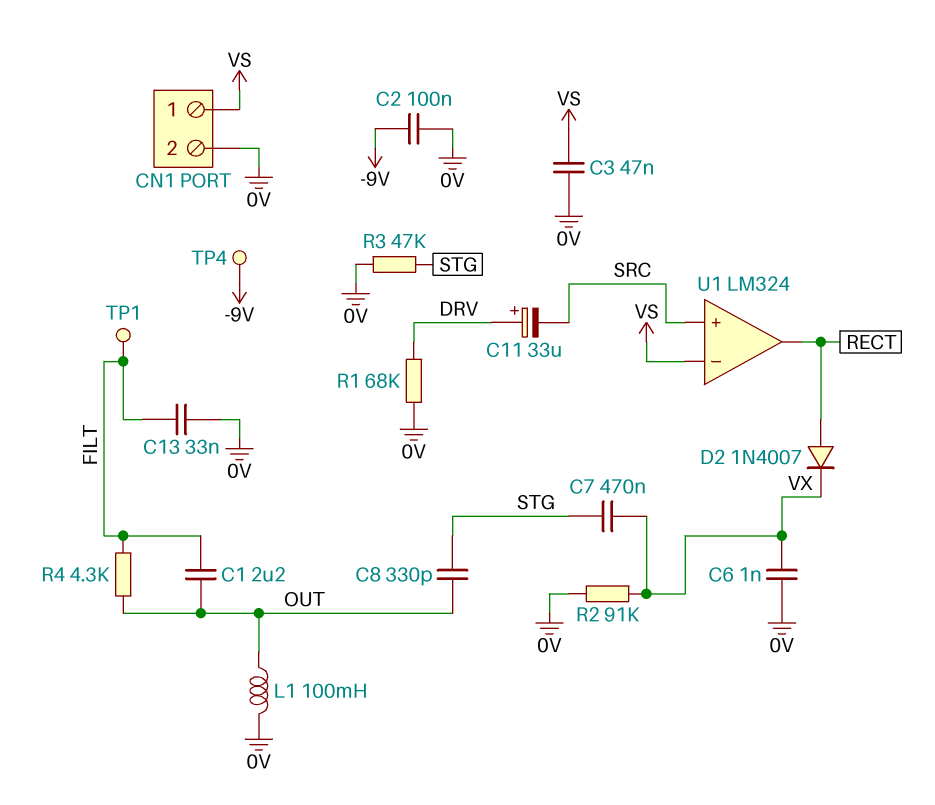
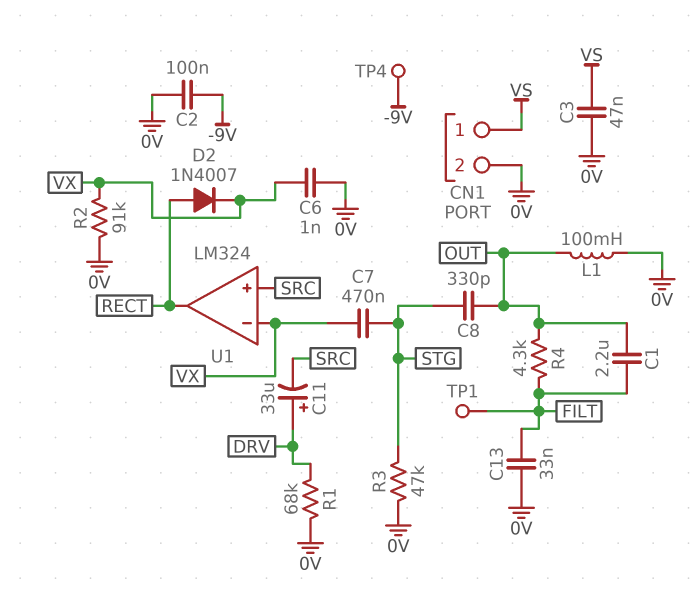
U1 pin in-: VS -> VX

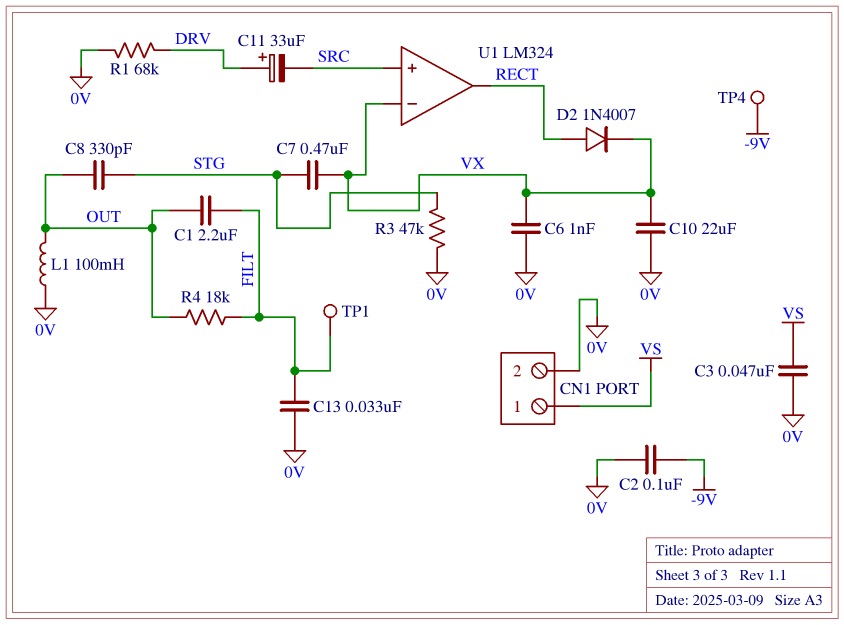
C10: none -> 22uF (0V, VX)
R2: 91k (0V, VX) -> none
R4: 4.3k (FILT, OUT) -> 18k (FILT, OUT)

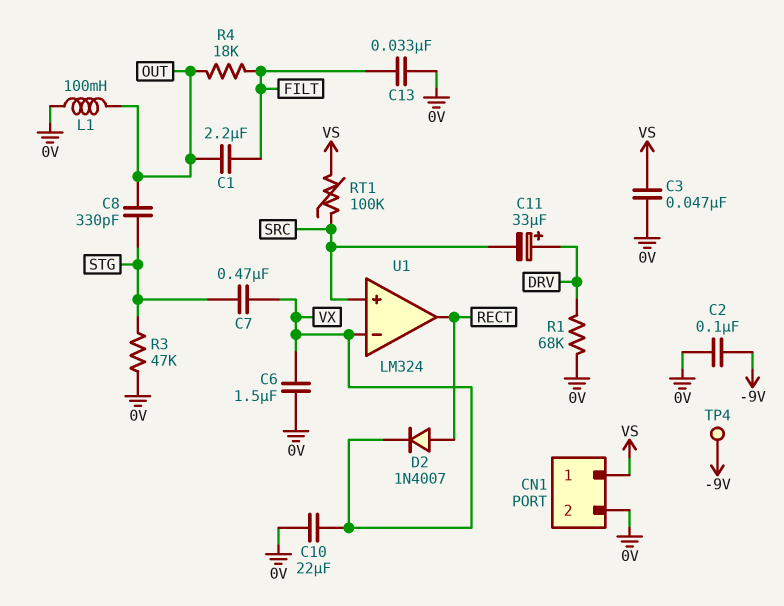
C6: 1nF (0V, VX) -> 1.5uF (0V, VX)
RT1: none -> 100k (SRC, VS)
TP1: test point (FILT) -> none

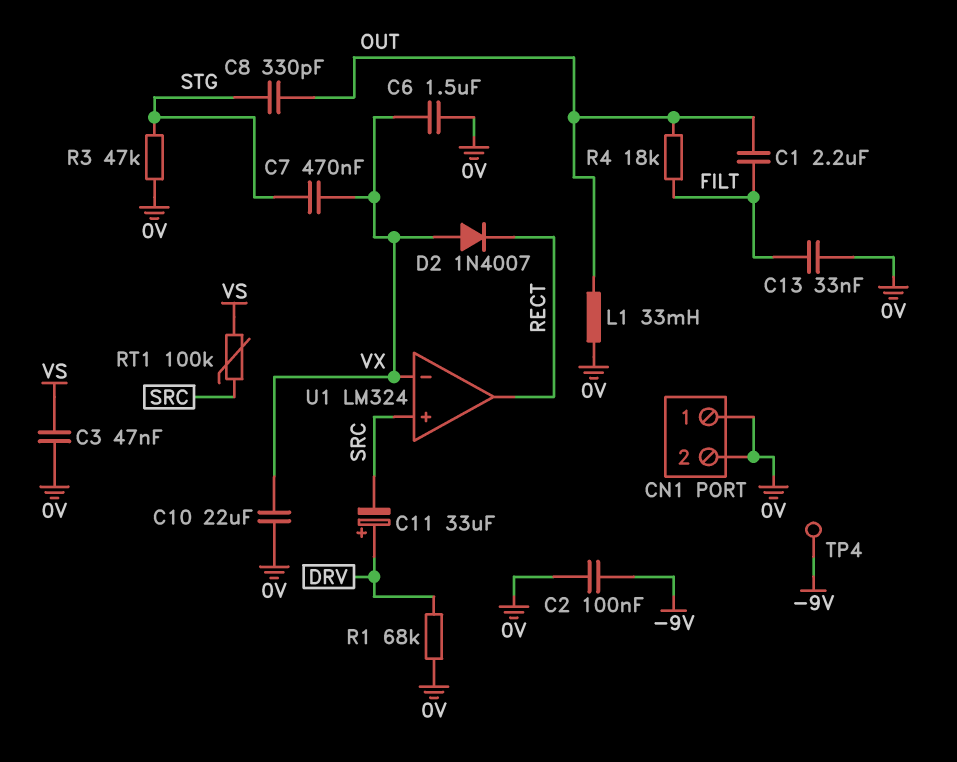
CN1 pin 1: VS -> 0V
D2: diode 1N4007 (A RECT, K VX) -> diode 1N4007 (A VX, K RECT)
L1: 100mH (0V, OUT) -> 33mH (0V, OUT)

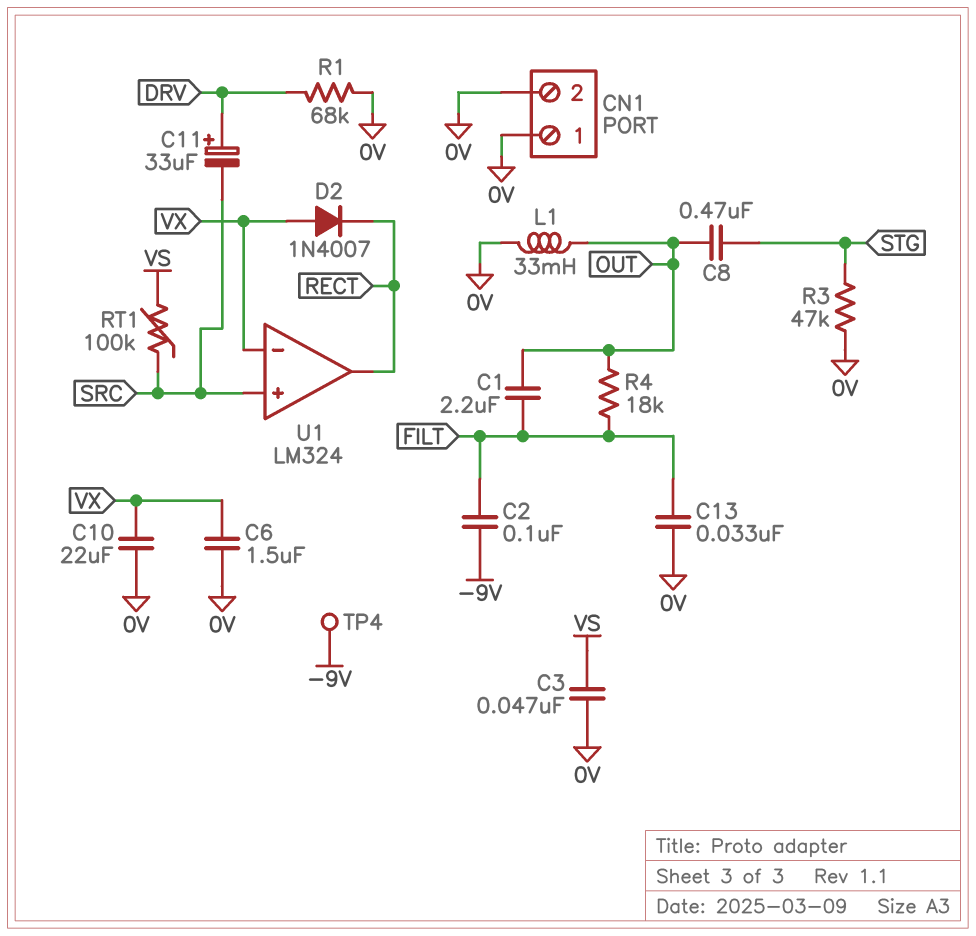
C2: 100nF (-9V, 0V) -> 100nF (-9V, FILT)
C7: 470nF (STG, VX) -> none
C8: 330pF (OUT, STG) -> 470nF (OUT, STG)

